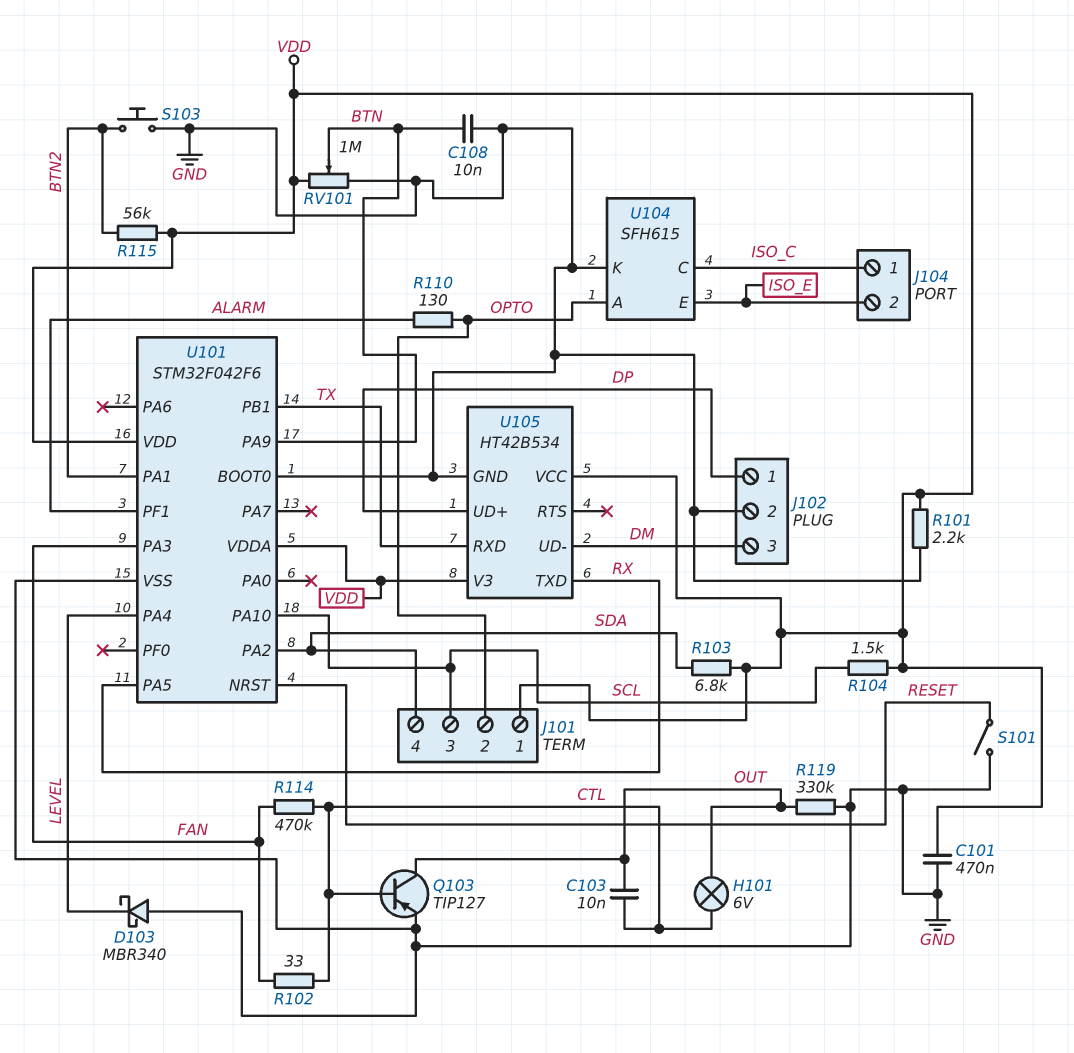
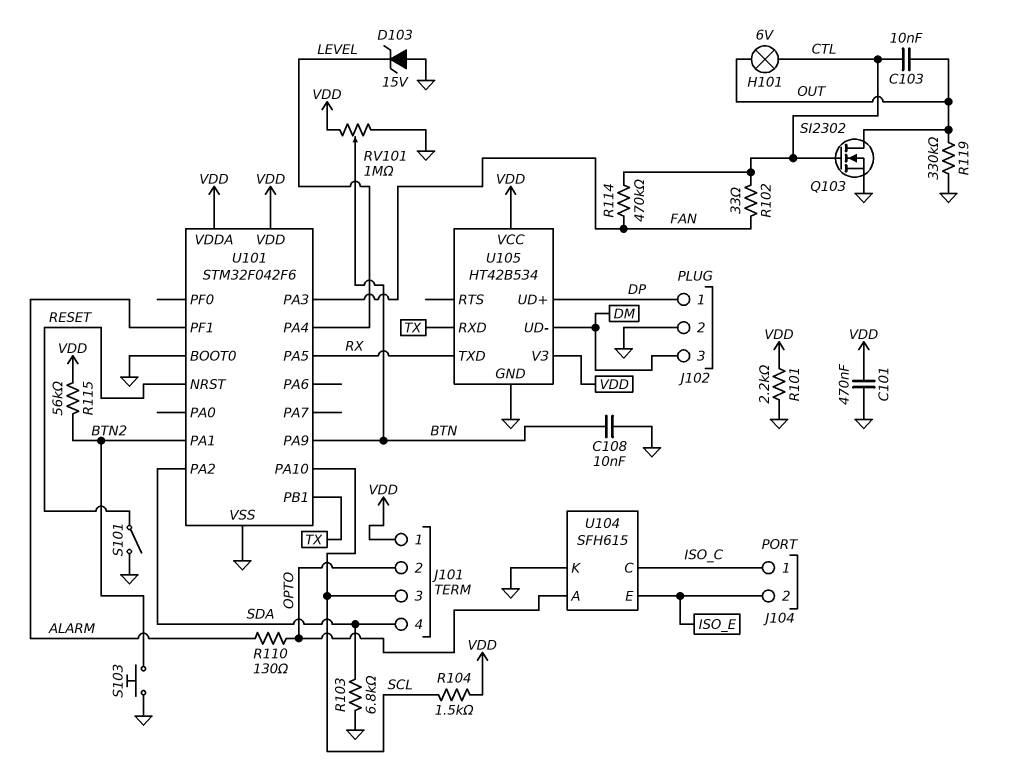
D103: schottky MBR340 (A GND, K LEVEL) -> zener 15V (A GND, K LEVEL)
Q103: PNP TIP127 (B CTL, C OUT, E GND) -> NMOS SI2302 (G CTL, D OUT, S GND)
R103: 6.8k (SDA, VDD) -> 6.8k (GND, SDA)

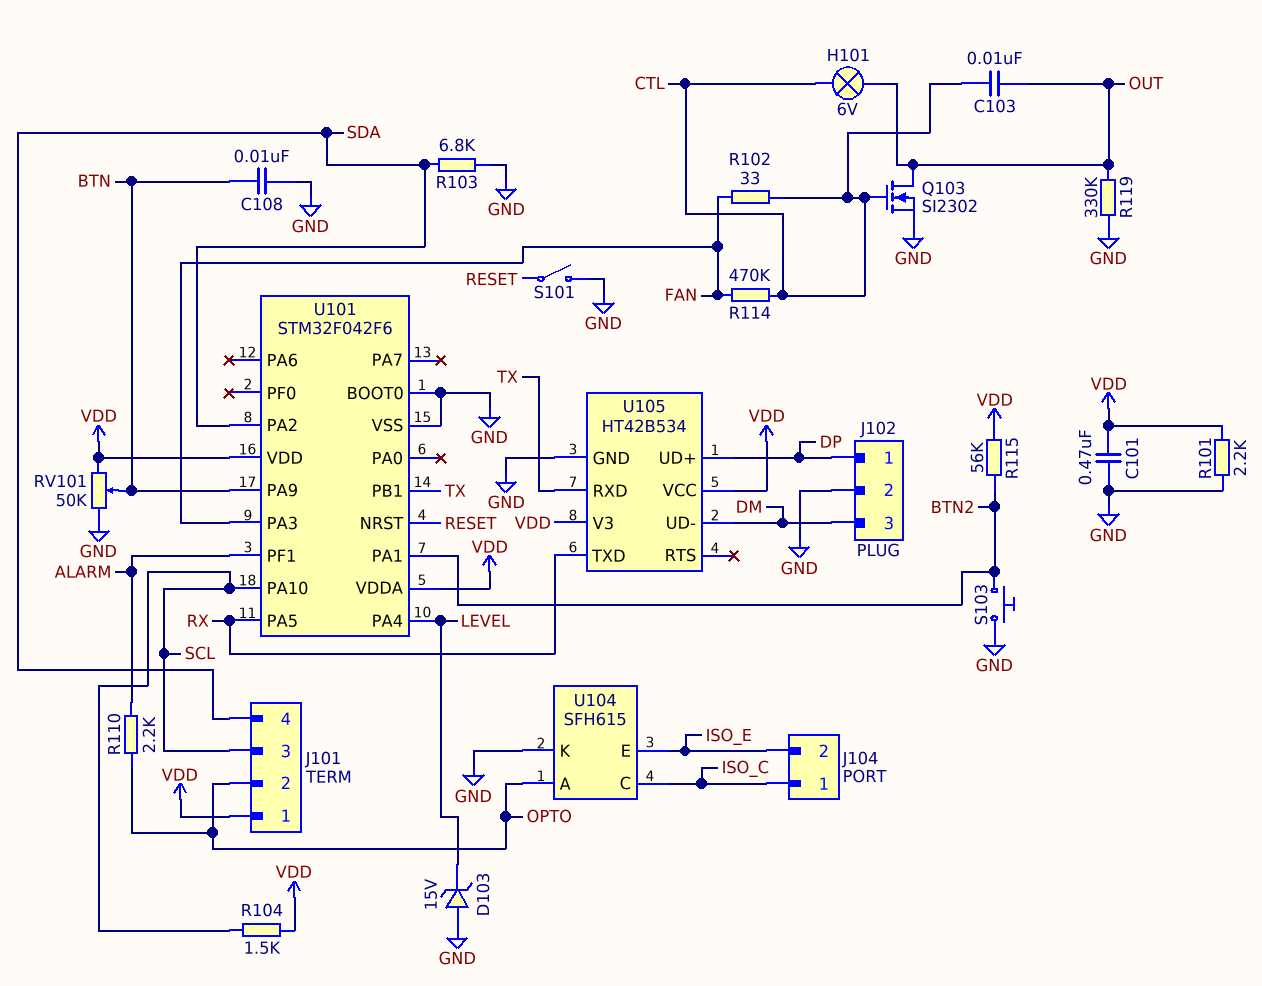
R110: 130 (ALARM, OPTO) -> 2.2k (ALARM, OPTO)
RV101: 1M (GND, VDD, wiper BTN) -> 50k (GND, VDD, wiper BTN)

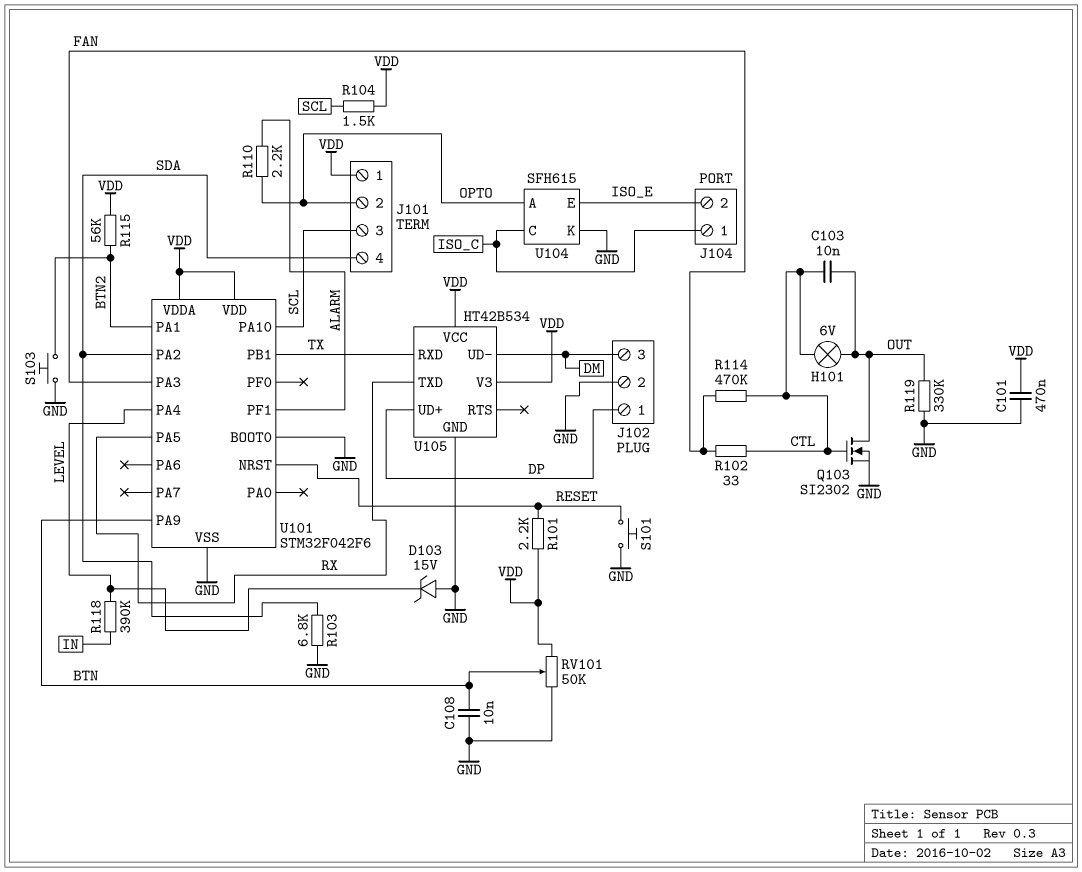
R101: 2.2k (GND, VDD) -> 2.2k (RESET, VDD)
R118: none -> 390k (IN, LEVEL)
S101: switch (GND, RESET) -> button (GND, RESET)

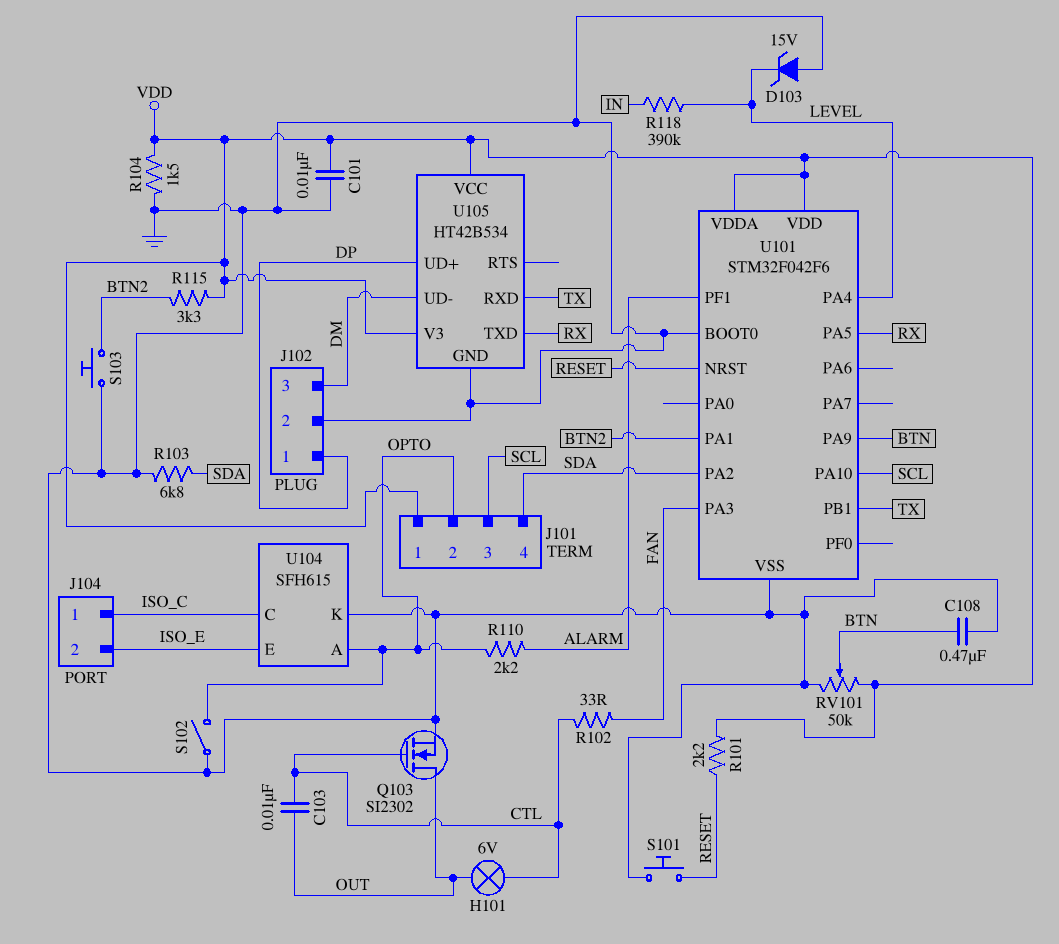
C101: 470nF (GND, VDD) -> 10nF (GND, VDD)
C108: 10nF (BTN, GND) -> 470nF (BTN, GND)
R104: 1.5k (SCL, VDD) -> 1.5k (GND, VDD)
R114: 470k (CTL, FAN) -> none
R115: 56k (BTN2, VDD) -> 3.3k (BTN2, VDD)
R119: 330k (GND, OUT) -> none
S102: none -> switch (GND, OPTO)

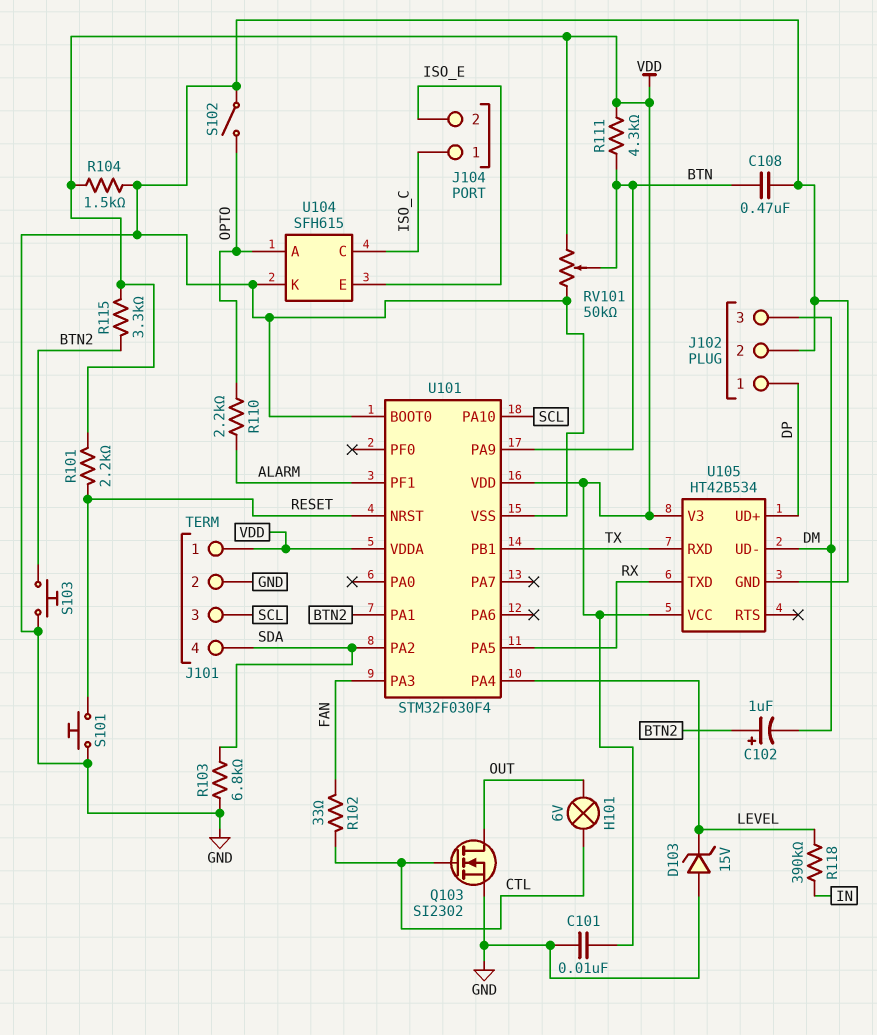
C102: none -> 1uF (plus BTN2, minus DM)
C103: 10nF (CTL, OUT) -> none
J101 pin 2: OPTO -> GND
R111: none -> 4.3k (BTN, VDD)
U101: STM32F042F6 -> STM32F030F4

